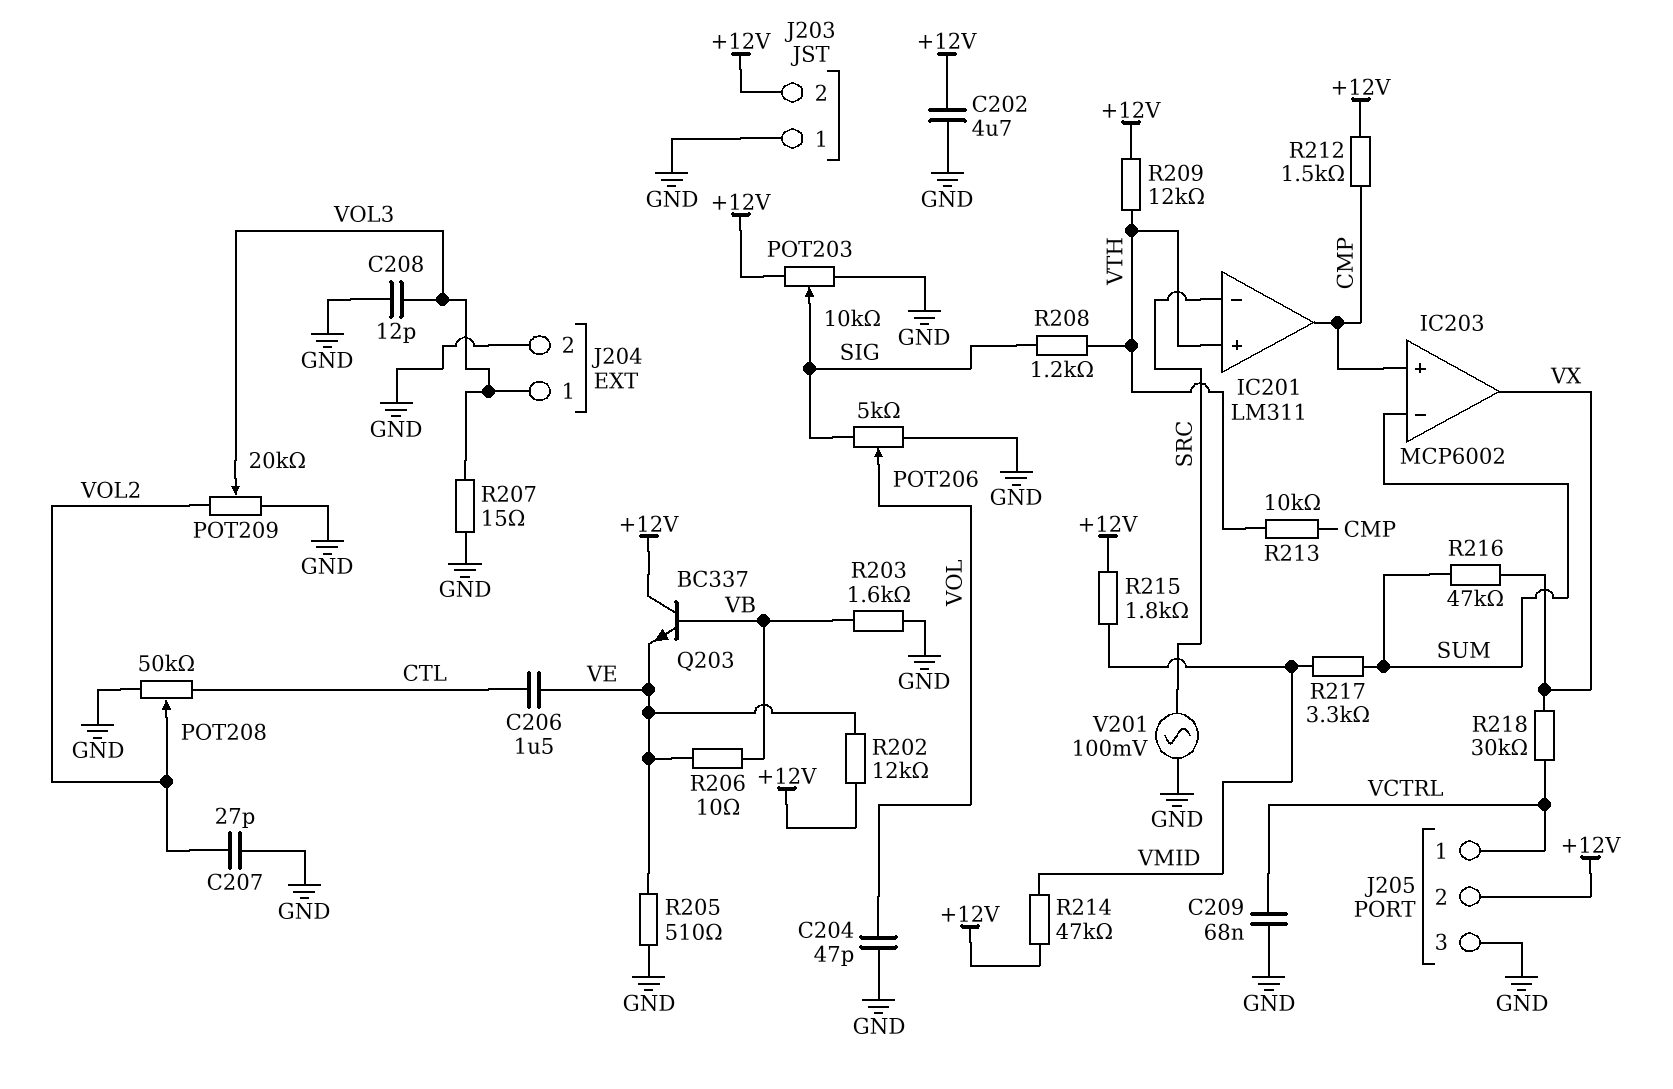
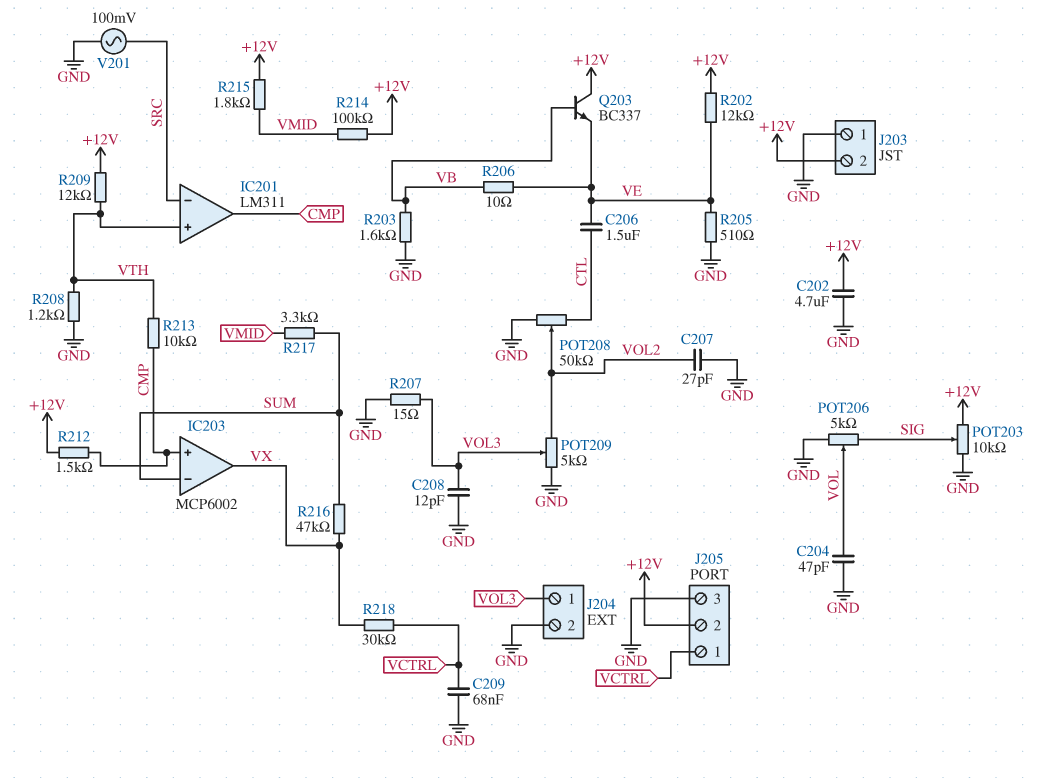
POT209: 20k (GND, VOL2, wiper VOL3) -> 5k (GND, VOL2, wiper VOL3)
R208: 1.2k (SIG, VTH) -> 1.2k (GND, VTH)
R214: 47k (+12V, VMID) -> 100k (+12V, VMID)

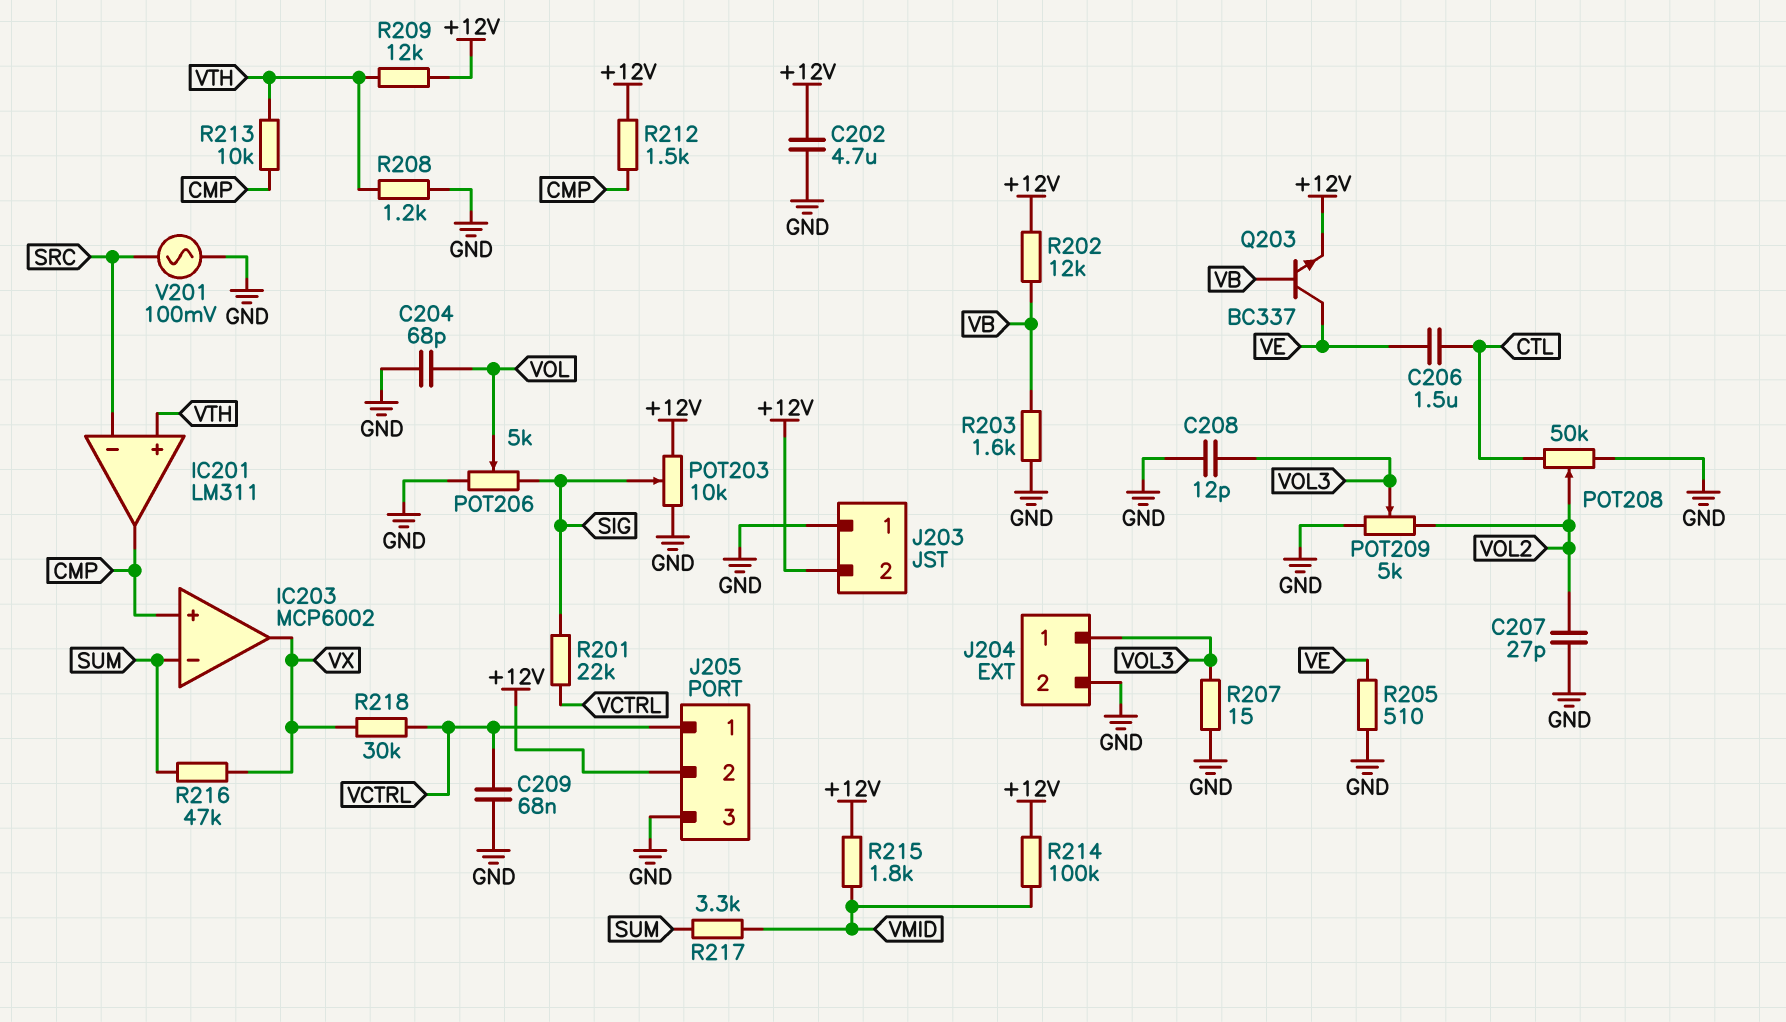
C204: 47pF (GND, VOL) -> 68pF (GND, VOL)
Q203: NPN BC337 (B VB, C +12V, E VE) -> NPN BC337 (B VB, C VE, E +12V)
R201: none -> 22k (SIG, VCTRL)
R202: 12k (+12V, VE) -> 12k (+12V, VB)
R206: 10 (VB, VE) -> none

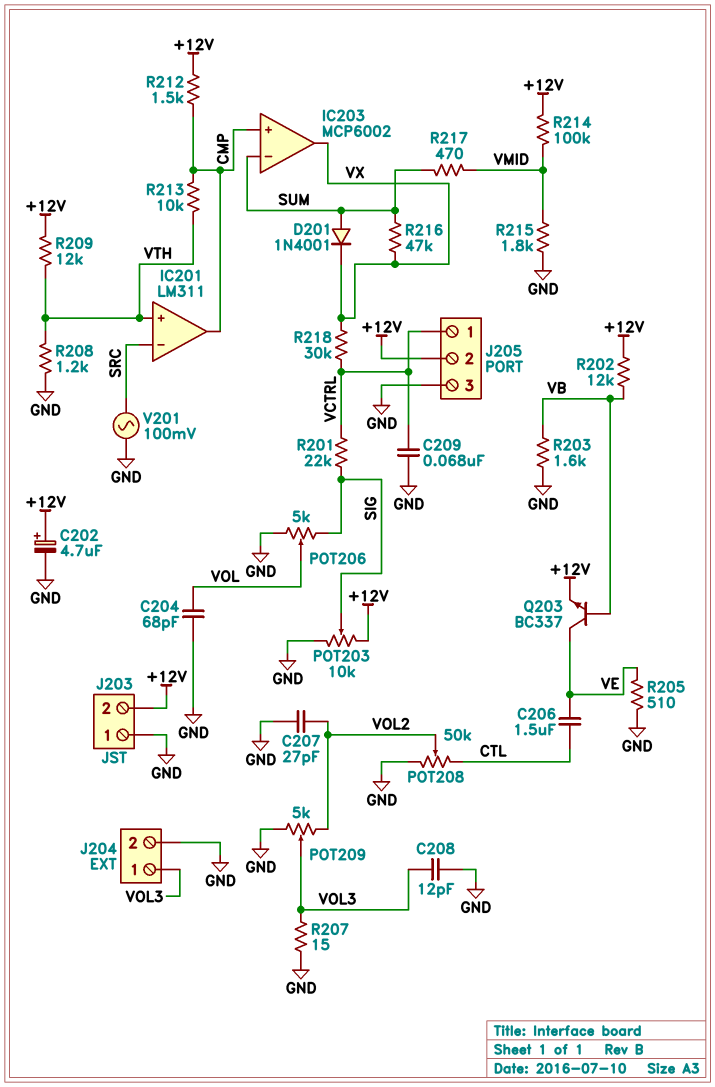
C202: 4.7uF (+12V, GND) -> 4.7uF (plus +12V, minus GND)
D201: none -> diode 1N4001 (A SUM, K VX)
R215: 1.8k (+12V, VMID) -> 1.8k (GND, VMID)
R217: 3.3k (SUM, VMID) -> 470 (SUM, VMID)

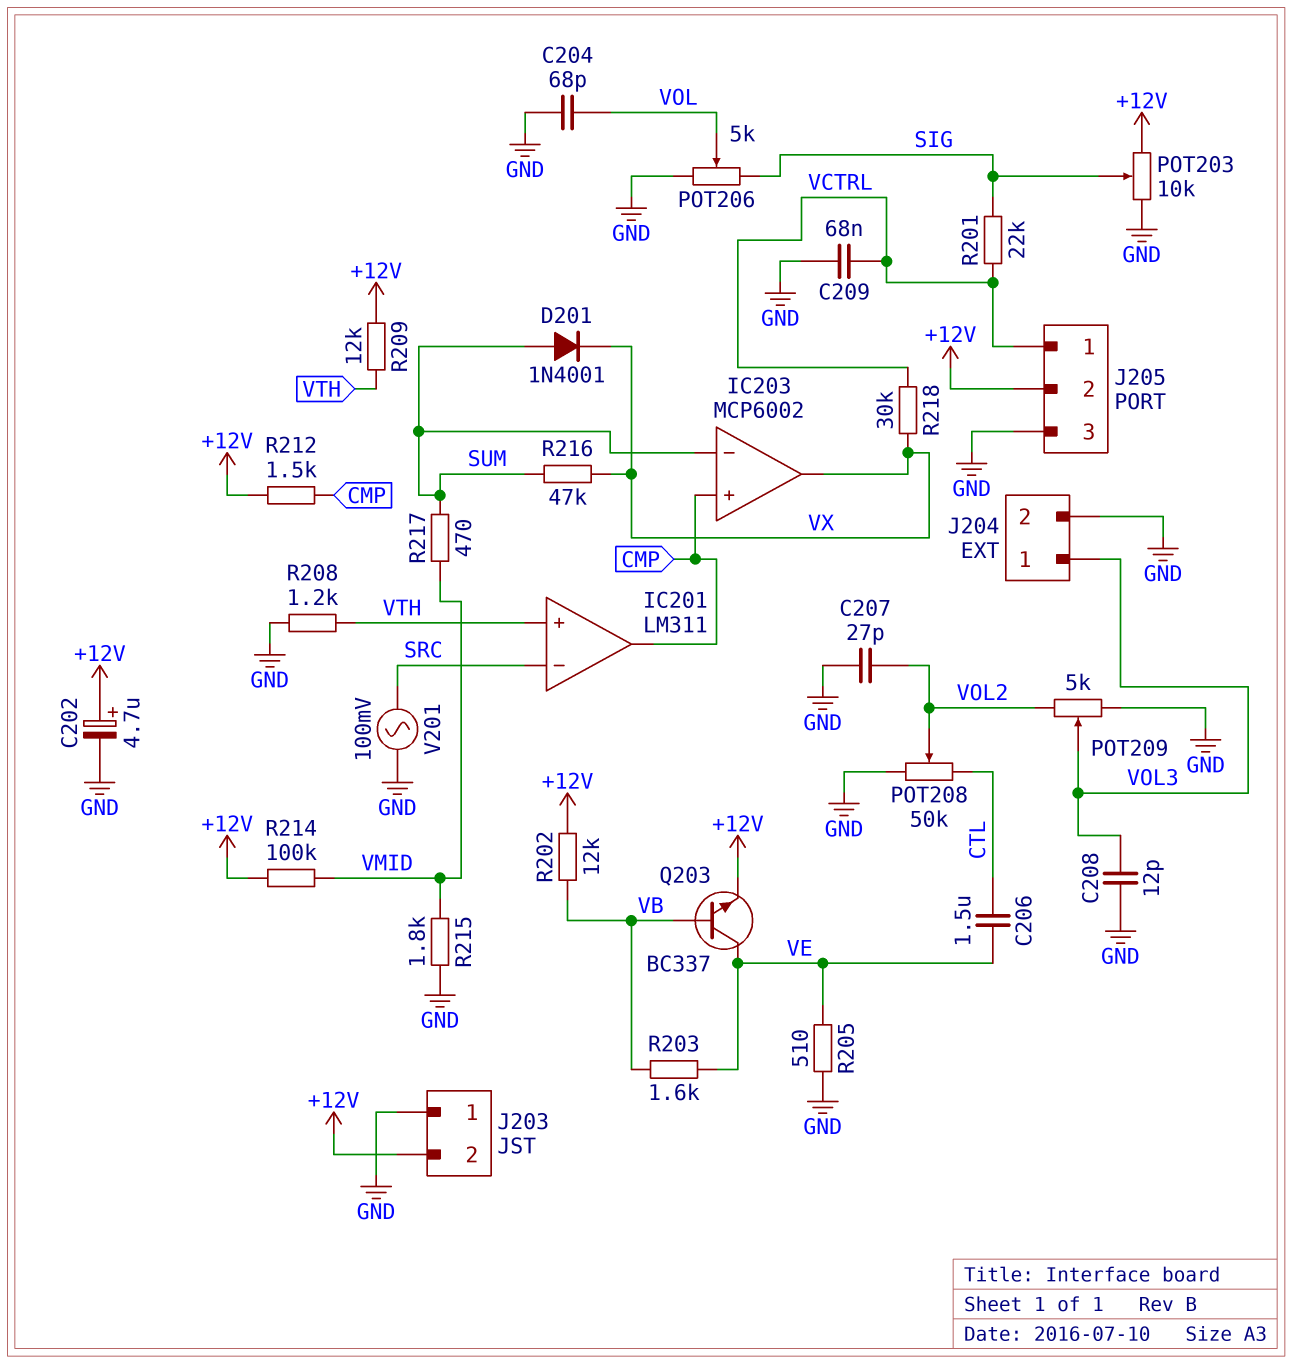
R203: 1.6k (GND, VB) -> 1.6k (VB, VE)
R207: 15 (GND, VOL3) -> none
R213: 10k (CMP, VTH) -> none

